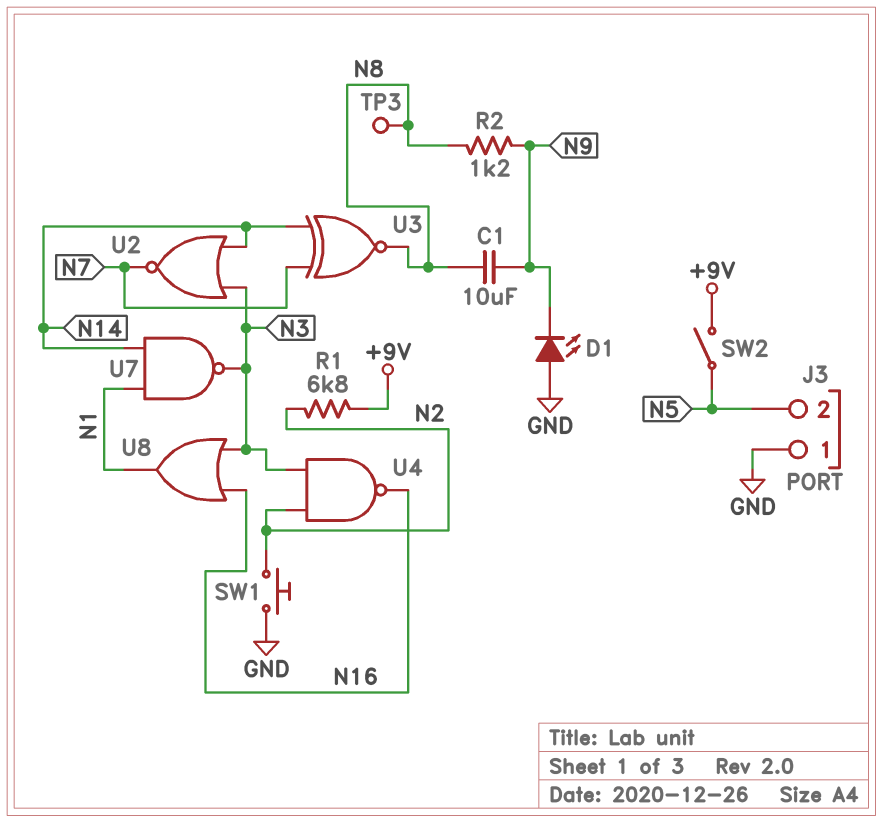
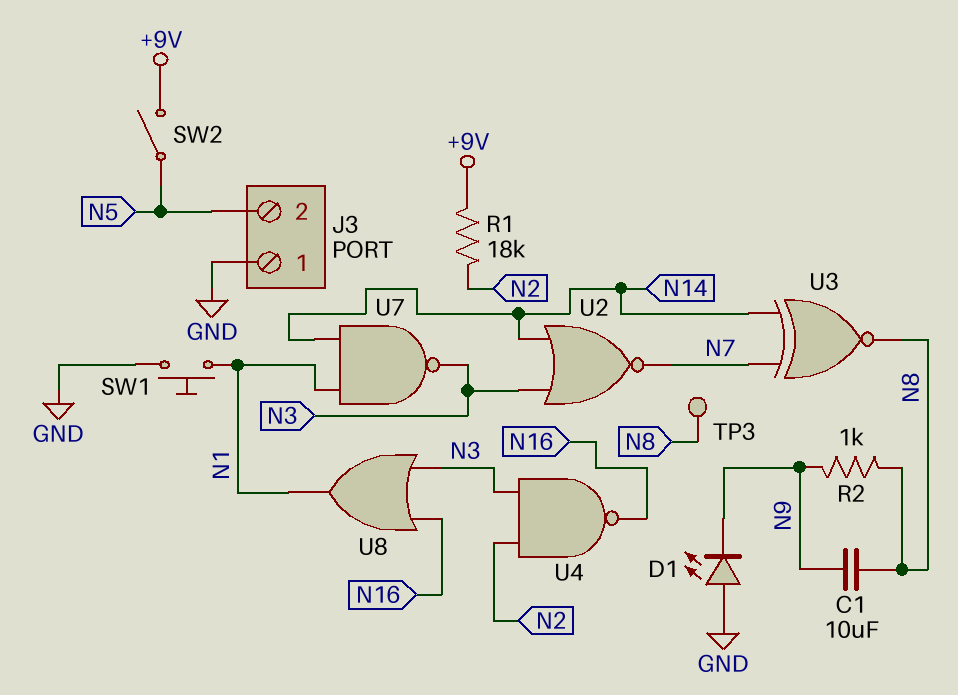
R1: 6.8k (+9V, N2) -> 18k (+9V, N2)
R2: 1.2k (N8, N9) -> 1k (N8, N9)
SW1: button (GND, N2) -> button (GND, N1)

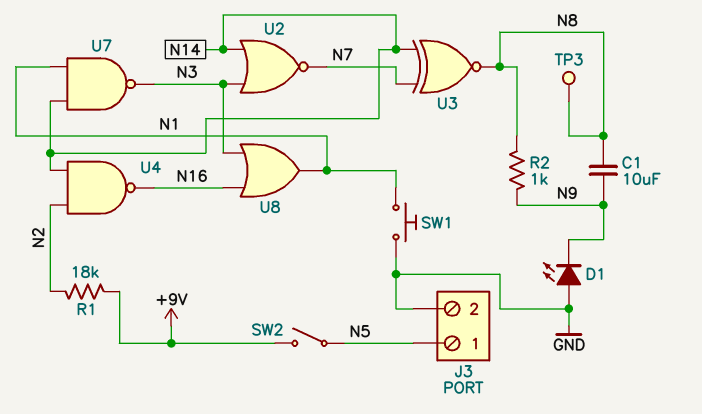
J3 pin 1: GND -> N5
J3 pin 2: N5 -> GND
U4: NAND (in N2, in N3, out N16) -> NAND (in N2, in N14, out N16)

